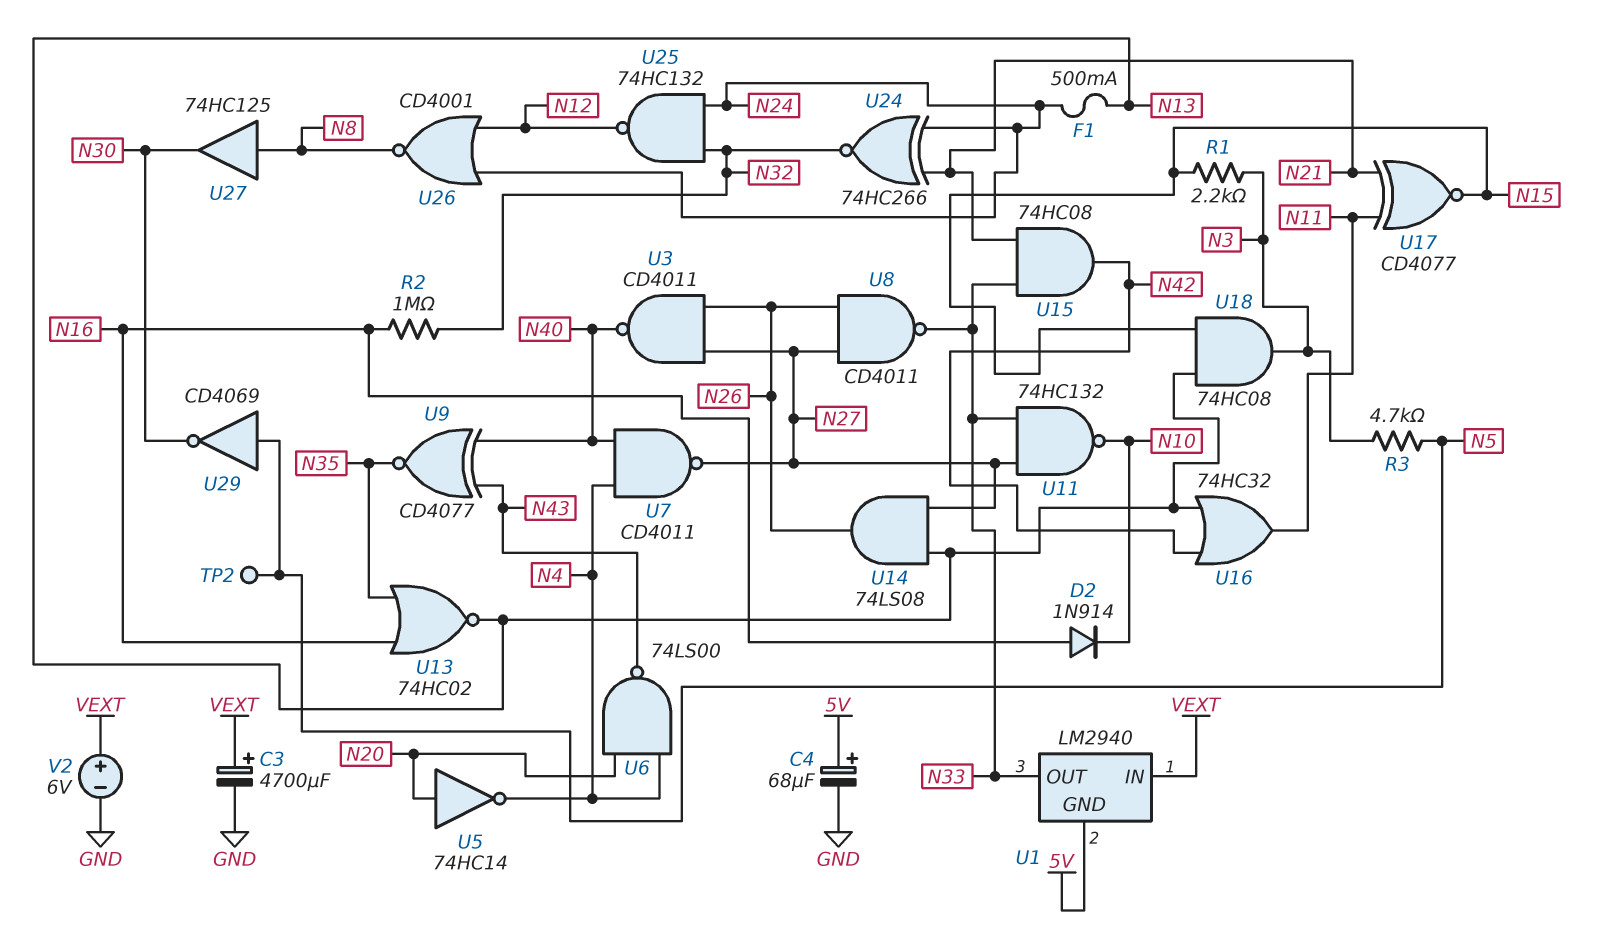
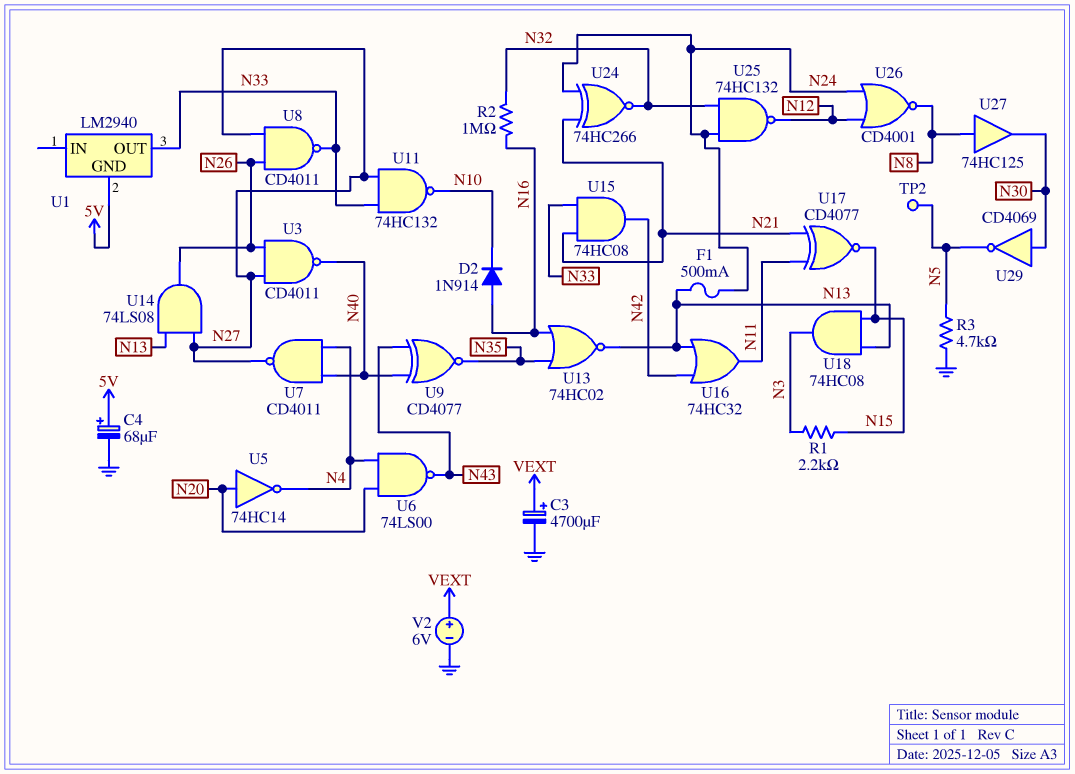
R3: 4.7k (N3, N5) -> 4.7k (GND, N5)
U1 pin IN: VEXT -> none
U29: NOT CD4069 (in N5, out N30) -> NOT CD4069 (in N30, out N5)

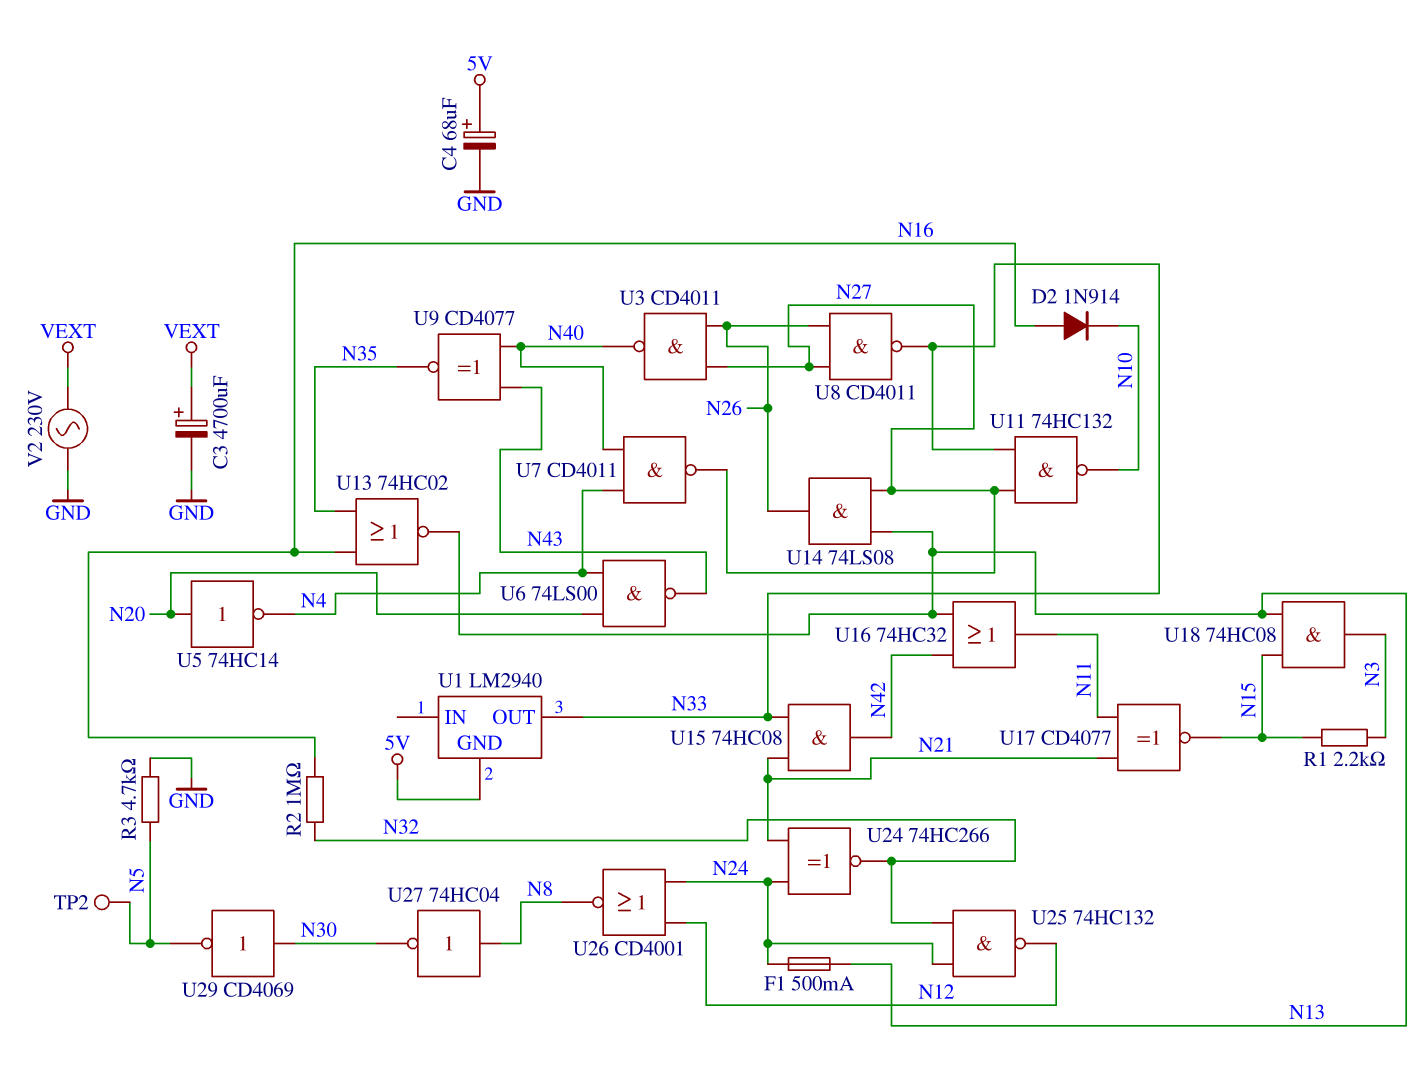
U27: buffer 74HC125 (in N8, out N30) -> NOT 74HC04 (in N8, out N30)
V2: 6V (plus VEXT, minus GND) -> AC 230V (GND, VEXT)

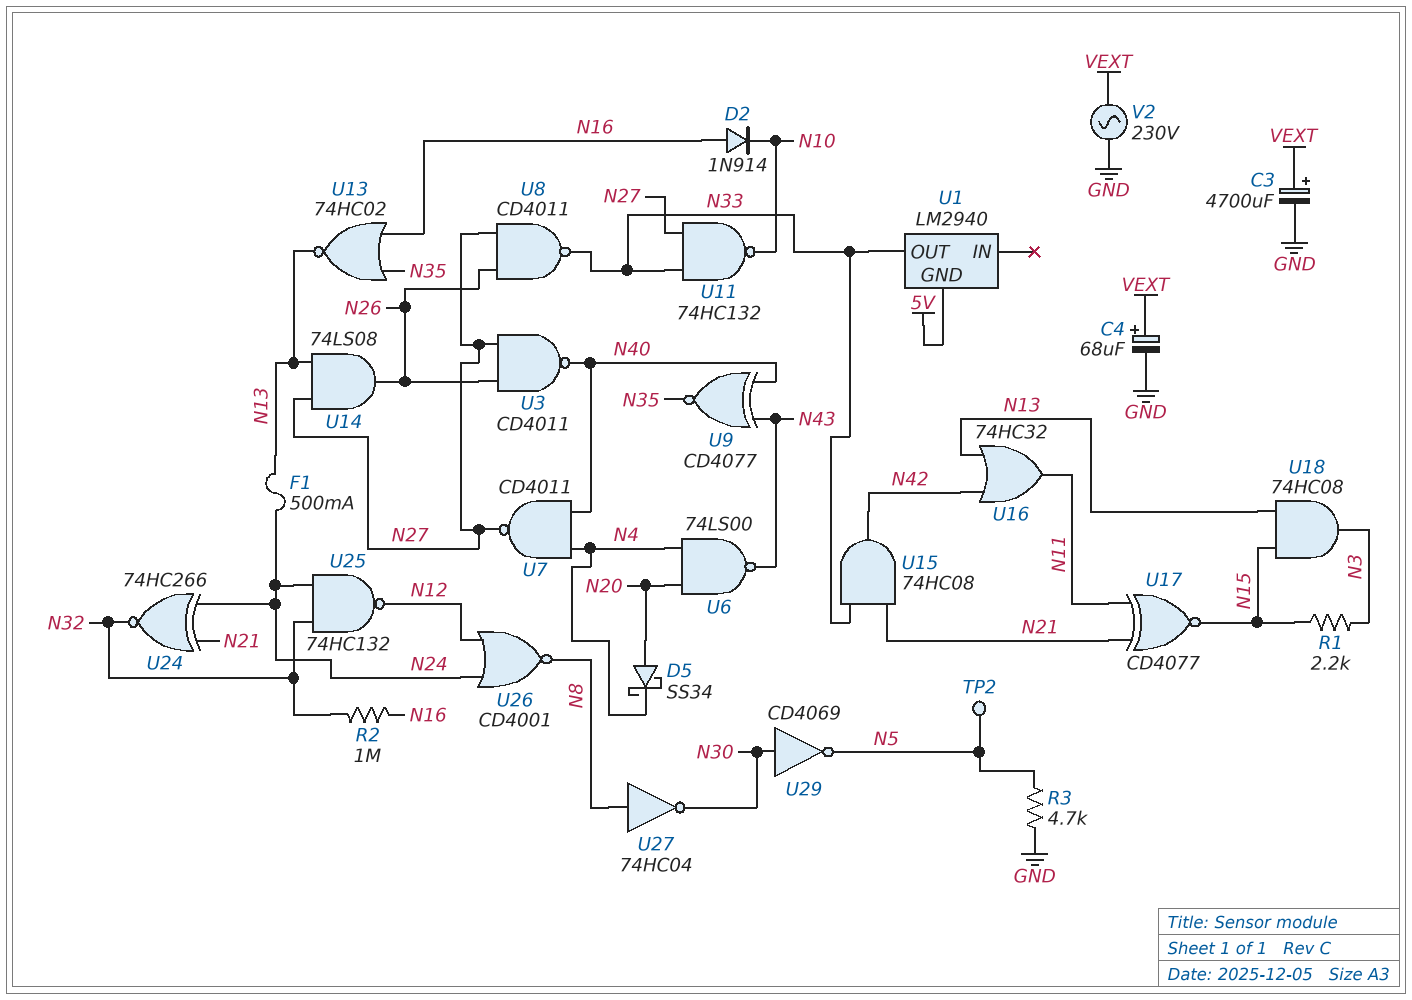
C4: 68uF (plus 5V, minus GND) -> 68uF (plus VEXT, minus GND)
D5: none -> schottky SS34 (A N20, K N4)
U5: NOT 74HC14 (in N20, out N4) -> none

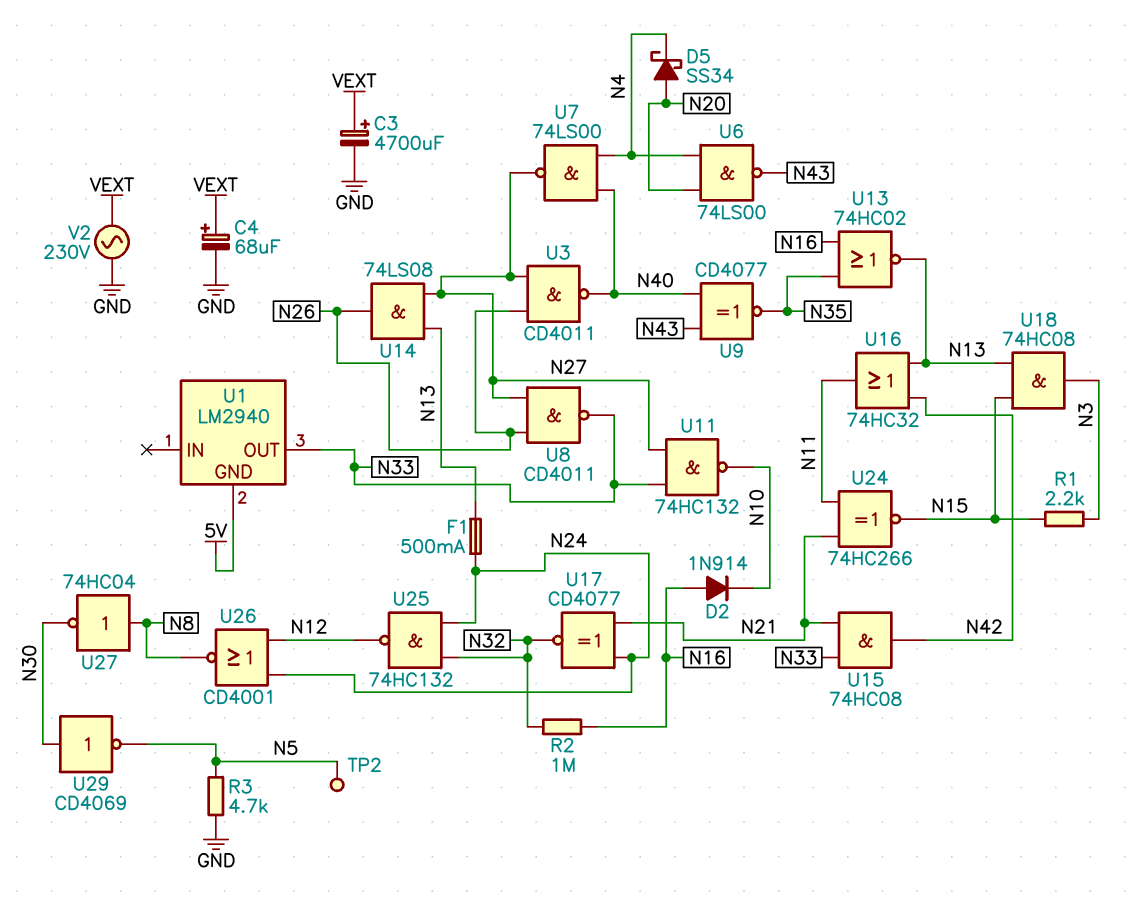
U7: NAND CD4011 (in N4, in N40, out N27) -> NAND 74LS00 (in N4, in N40, out N27)
U17: XNOR CD4077 (in N11, in N21, out N15) -> XNOR CD4077 (in N21, in N24, out N32)
U24: XNOR 74HC266 (in N21, in N24, out N32) -> XNOR 74HC266 (in N11, in N21, out N15)

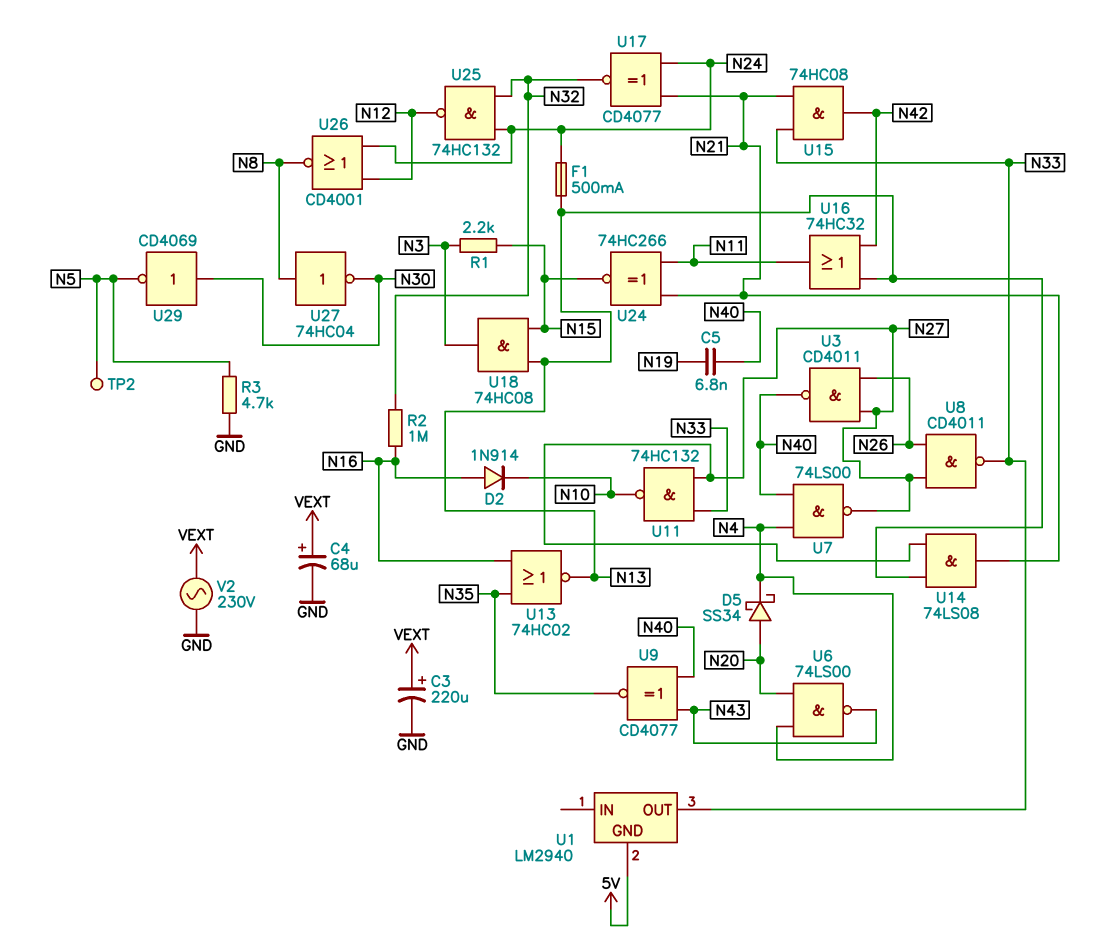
C3: 4700uF (plus VEXT, minus GND) -> 220uF (plus VEXT, minus GND)
C5: none -> 6.8nF (N19, N40)
U14: AND 74LS08 (in N13, in N27, out N26) -> AND 74LS08 (in N13, in N27, out N21)

